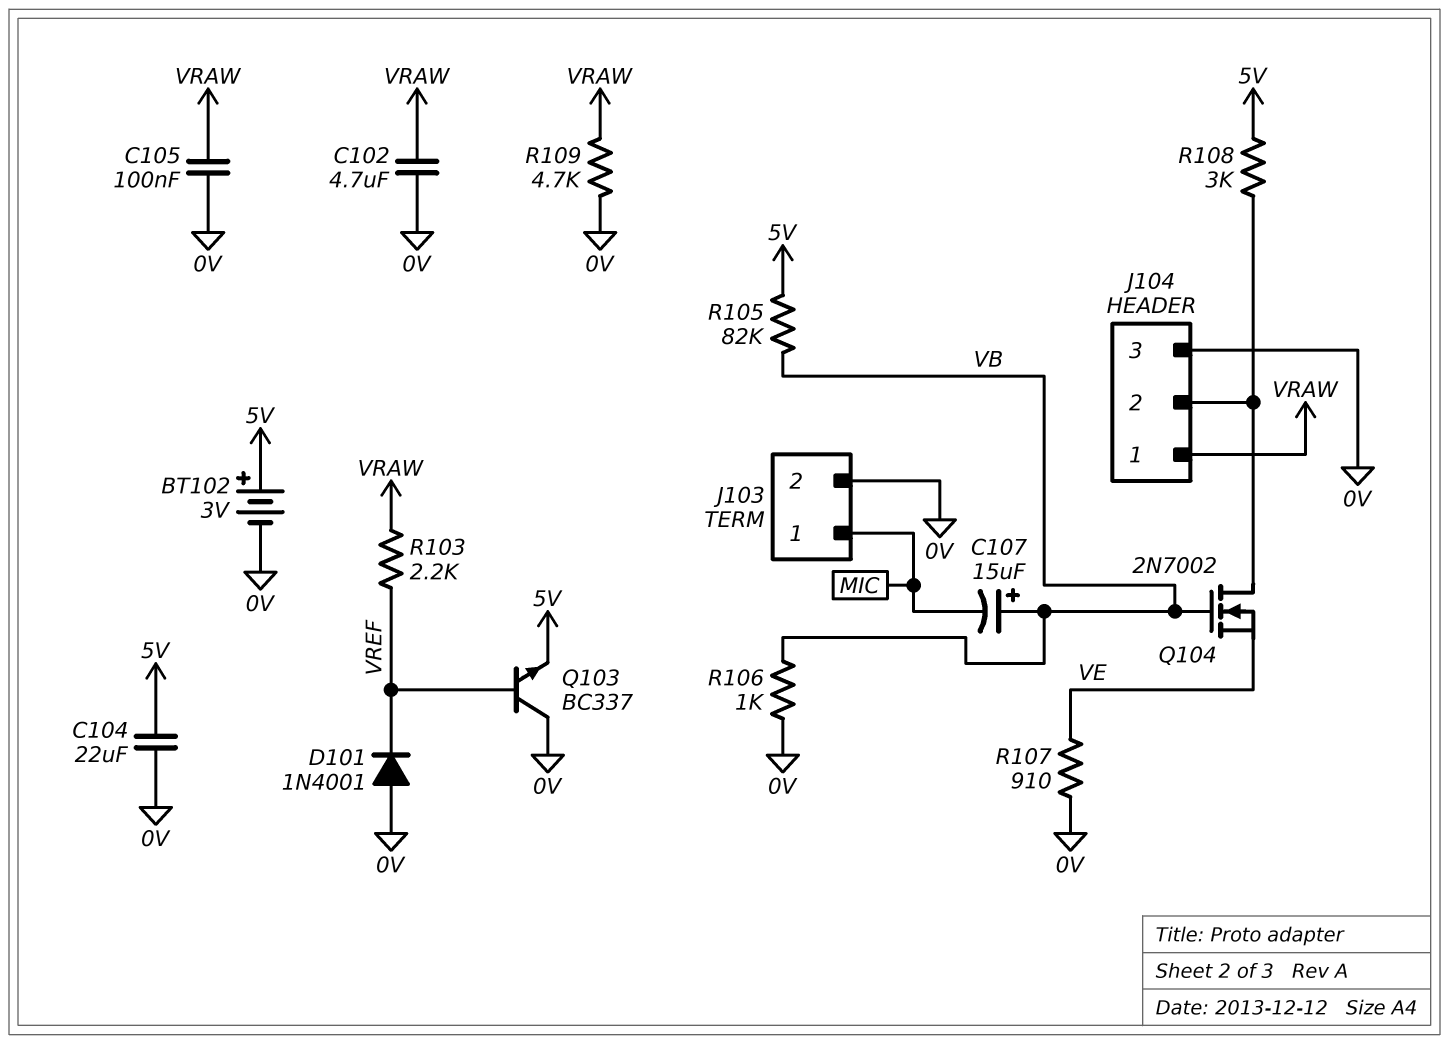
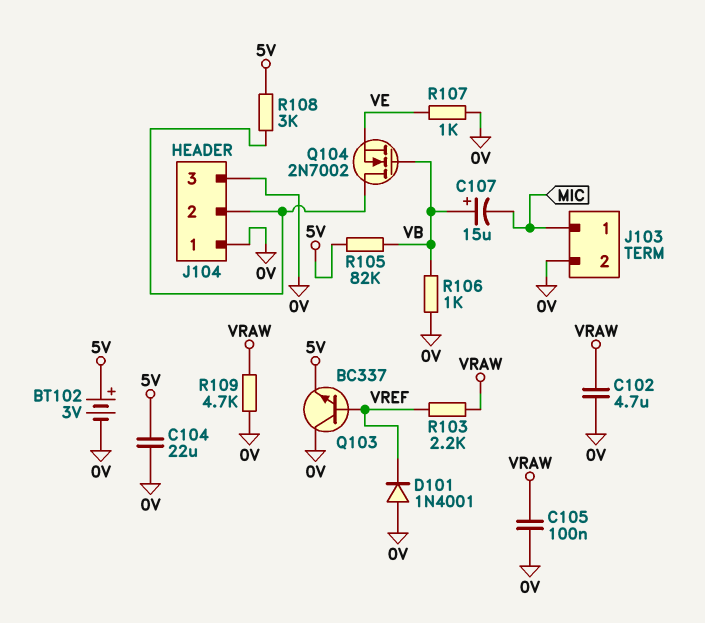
J104 pin 1: VRAW -> 0V
R107: 910 (0V, VE) -> 1k (0V, VE)

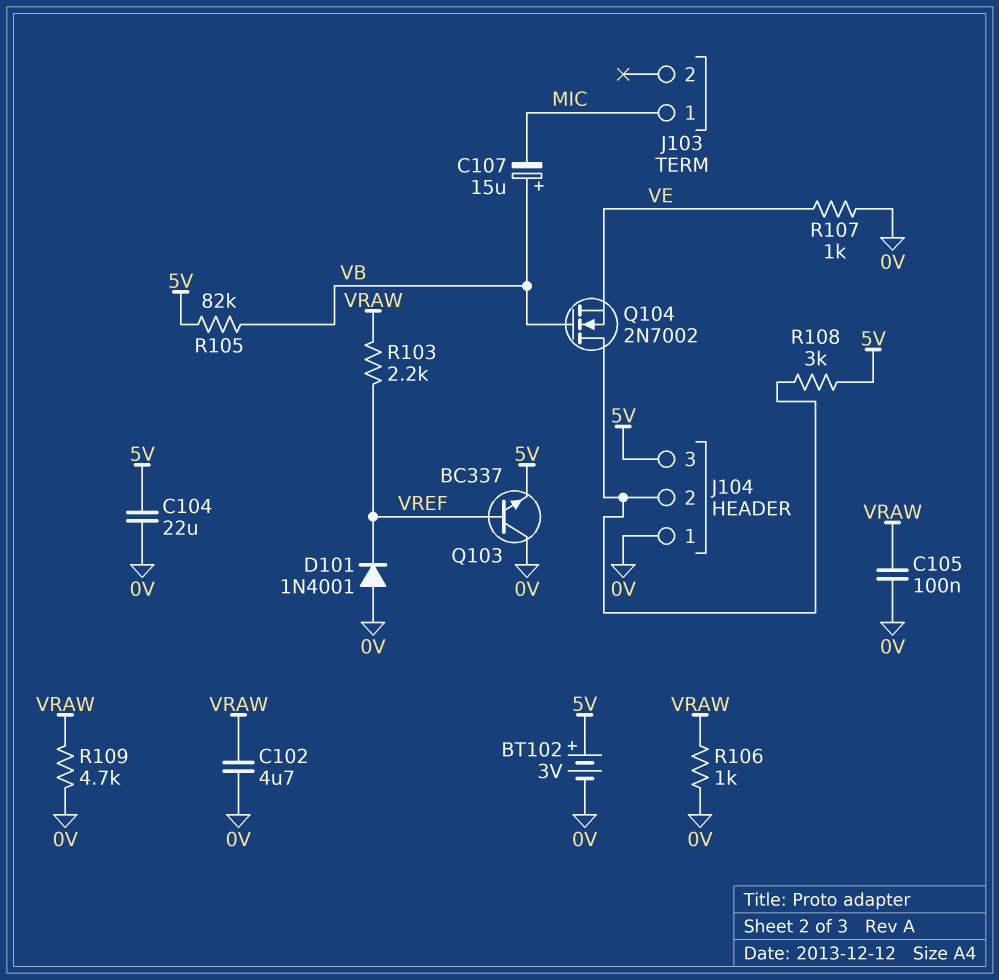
J103 pin 2: 0V -> none
J104 pin 3: 0V -> 5V
R106: 1k (0V, VB) -> 1k (0V, VRAW)

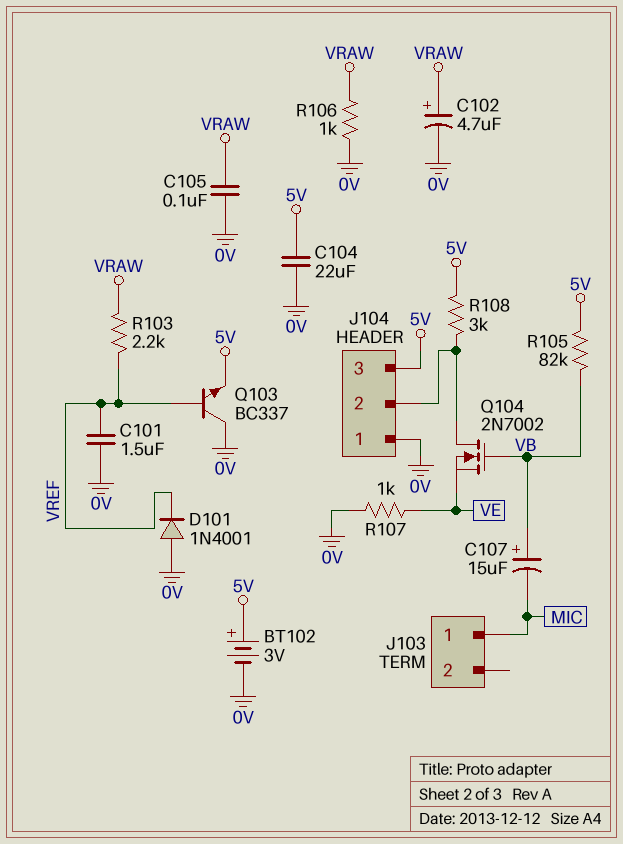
C101: none -> 1.5uF (0V, VREF)
C102: 4.7uF (0V, VRAW) -> 4.7uF (plus VRAW, minus 0V)
R109: 4.7k (0V, VRAW) -> none

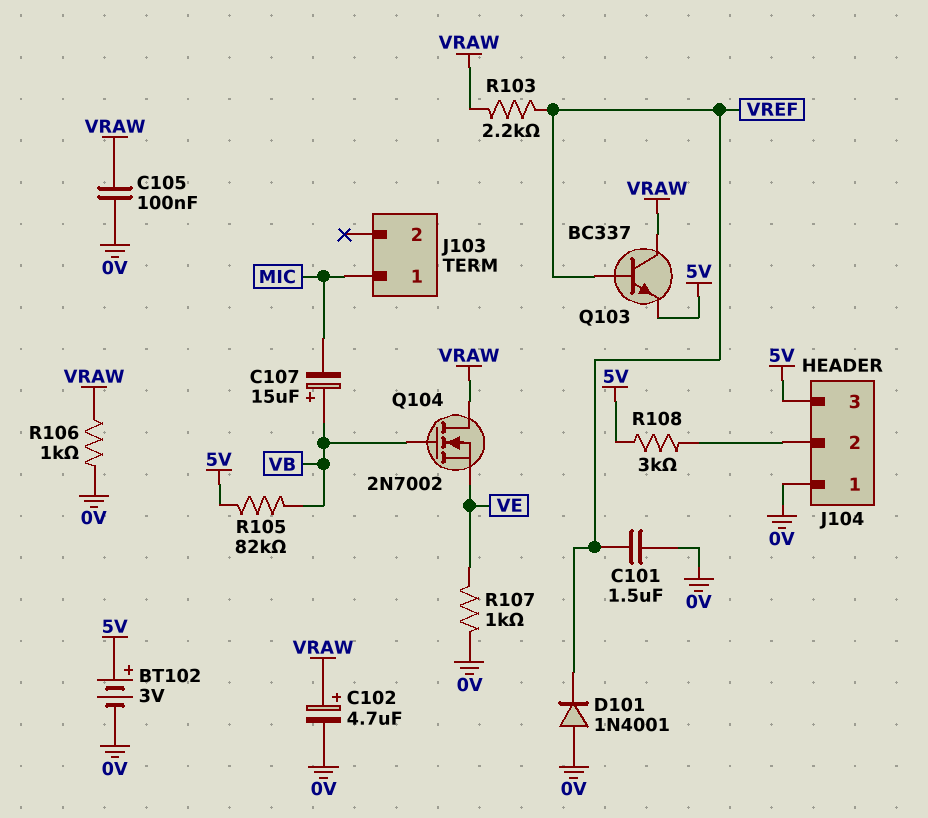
C104: 22uF (0V, 5V) -> none
Q103: NPN BC337 (B VREF, C 0V, E 5V) -> NPN BC337 (B VREF, C VRAW, E 5V)
Q104: NMOS 2N7002 (G VB, D J104/2, S VE) -> NMOS 2N7002 (G VB, D VRAW, S VE)

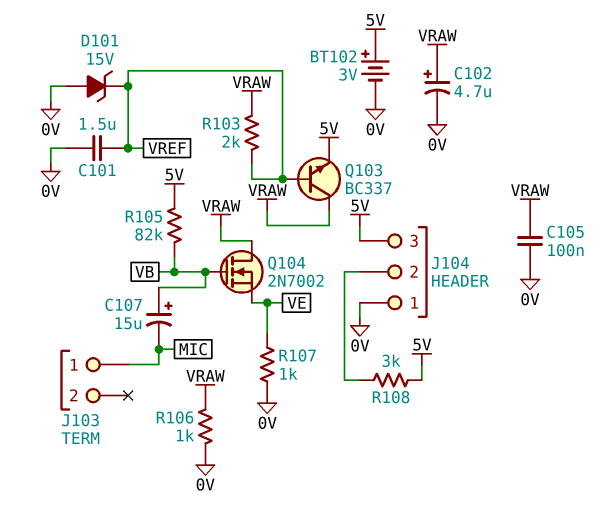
D101: diode 1N4001 (A 0V, K VREF) -> zener 15V (A 0V, K VREF)
R103: 2.2k (VRAW, VREF) -> 2k (VRAW, VREF)

